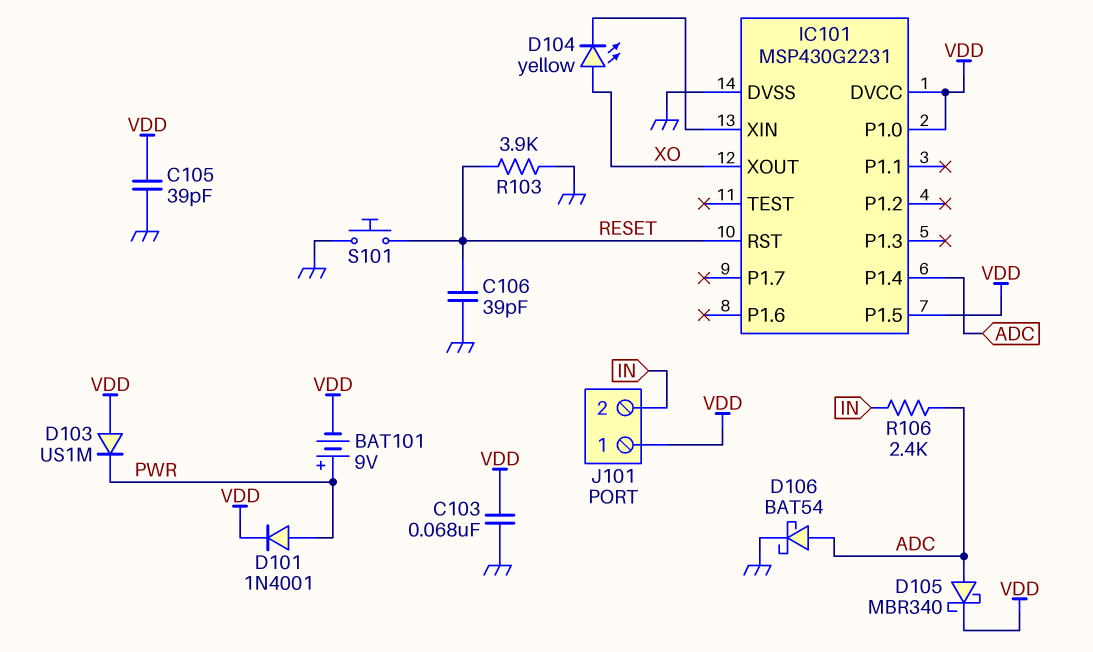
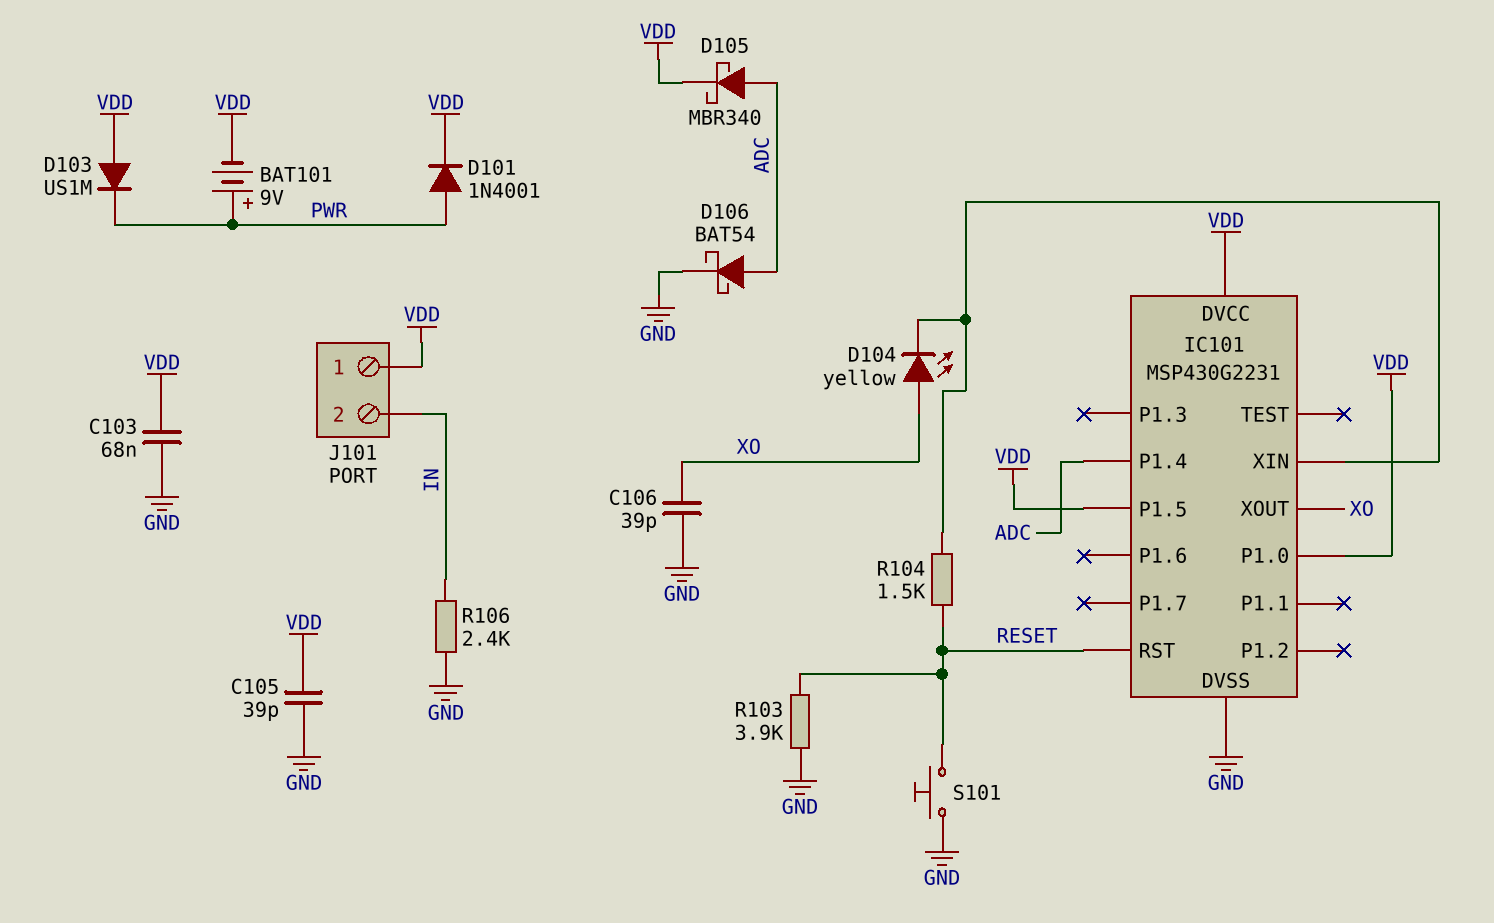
C106: 39pF (GND, RESET) -> 39pF (GND, XO)
R104: none -> 1.5k (IC101/XIN, RESET)
R106: 2.4k (ADC, IN) -> 2.4k (GND, IN)

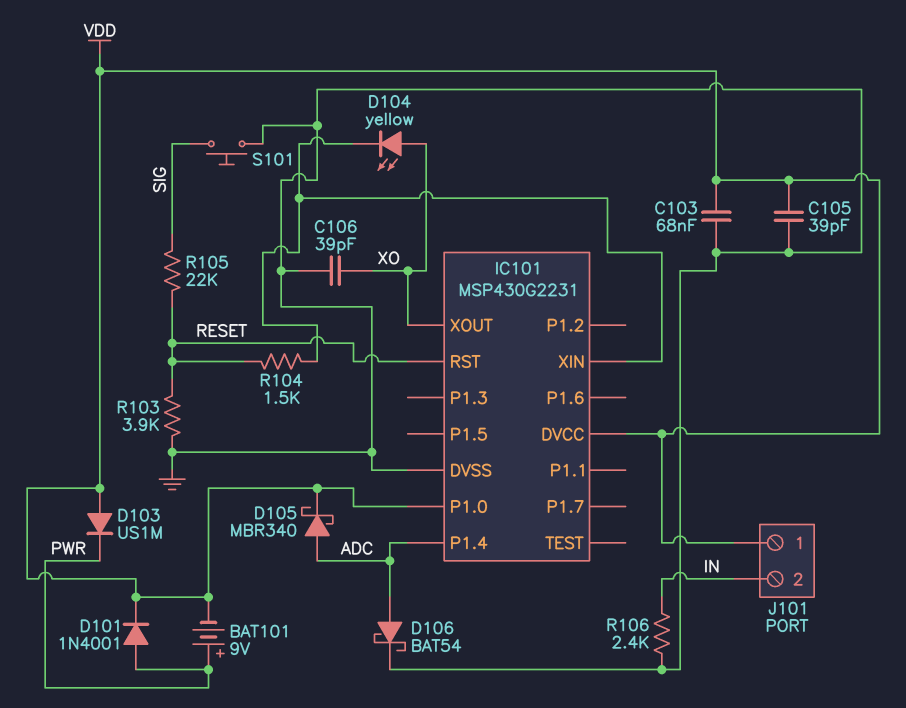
IC101 pin P1.5: VDD -> none
R105: none -> 22k (RESET, SIG)
S101: button (GND, RESET) -> button (GND, SIG)

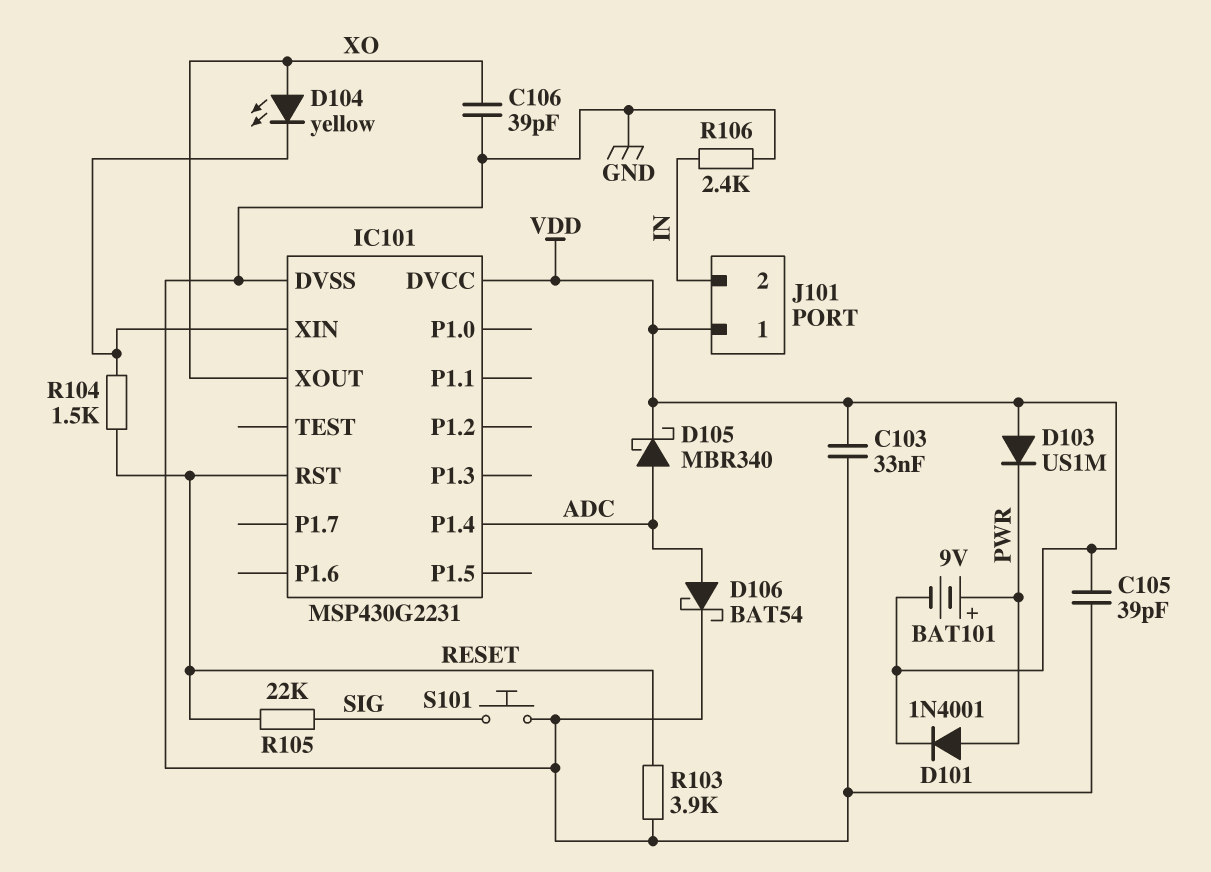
C103: 68nF (GND, VDD) -> 33nF (GND, VDD)
IC101 pin P1.0: VDD -> none

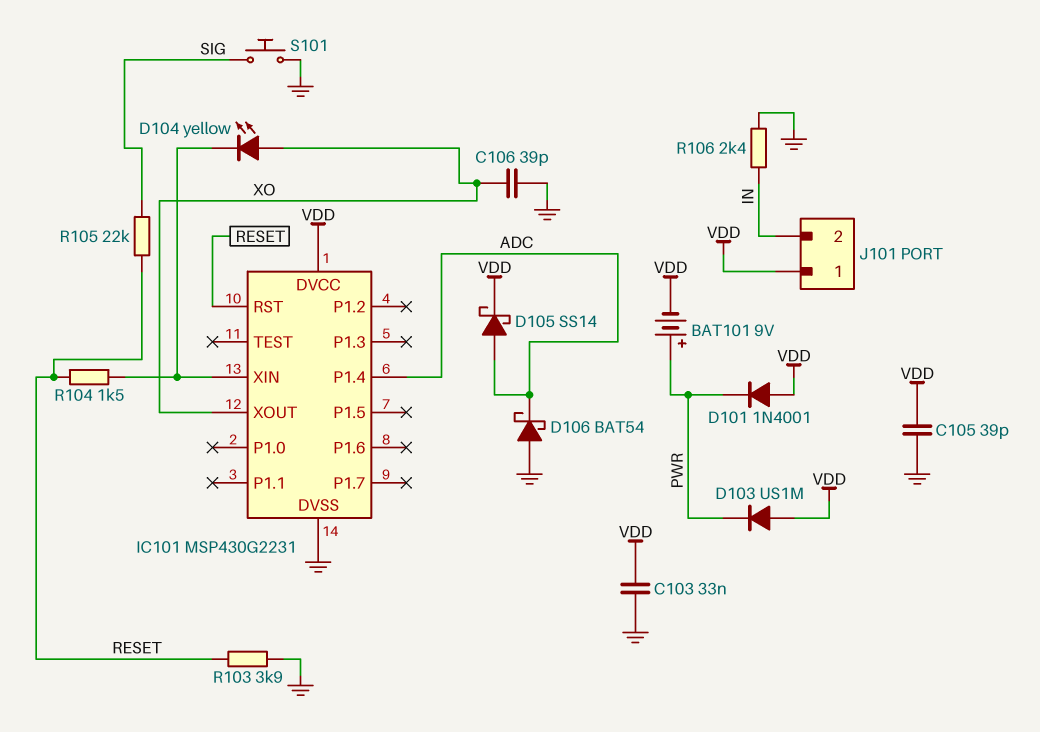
D101: diode 1N4001 (A PWR, K VDD) -> diode 1N4001 (A VDD, K PWR)
D105: schottky MBR340 (A ADC, K VDD) -> schottky SS14 (A ADC, K VDD)
D106: schottky BAT54 (A ADC, K GND) -> schottky BAT54 (A GND, K ADC)

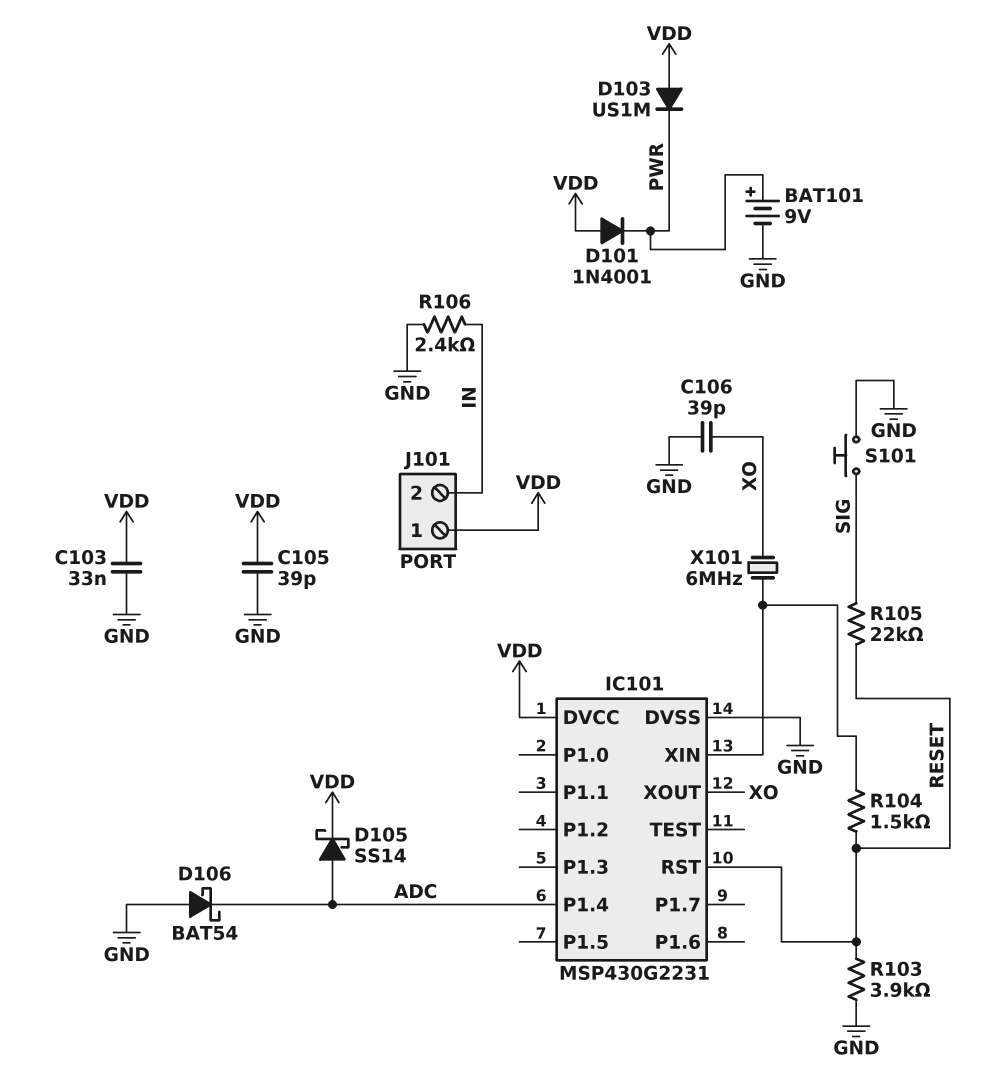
BAT101: 9V (plus PWR, minus VDD) -> 9V (plus PWR, minus GND)
D104: LED yellow (A XO, K IC101/XIN) -> none
X101: none -> 6MHz (IC101/XIN, XO)

